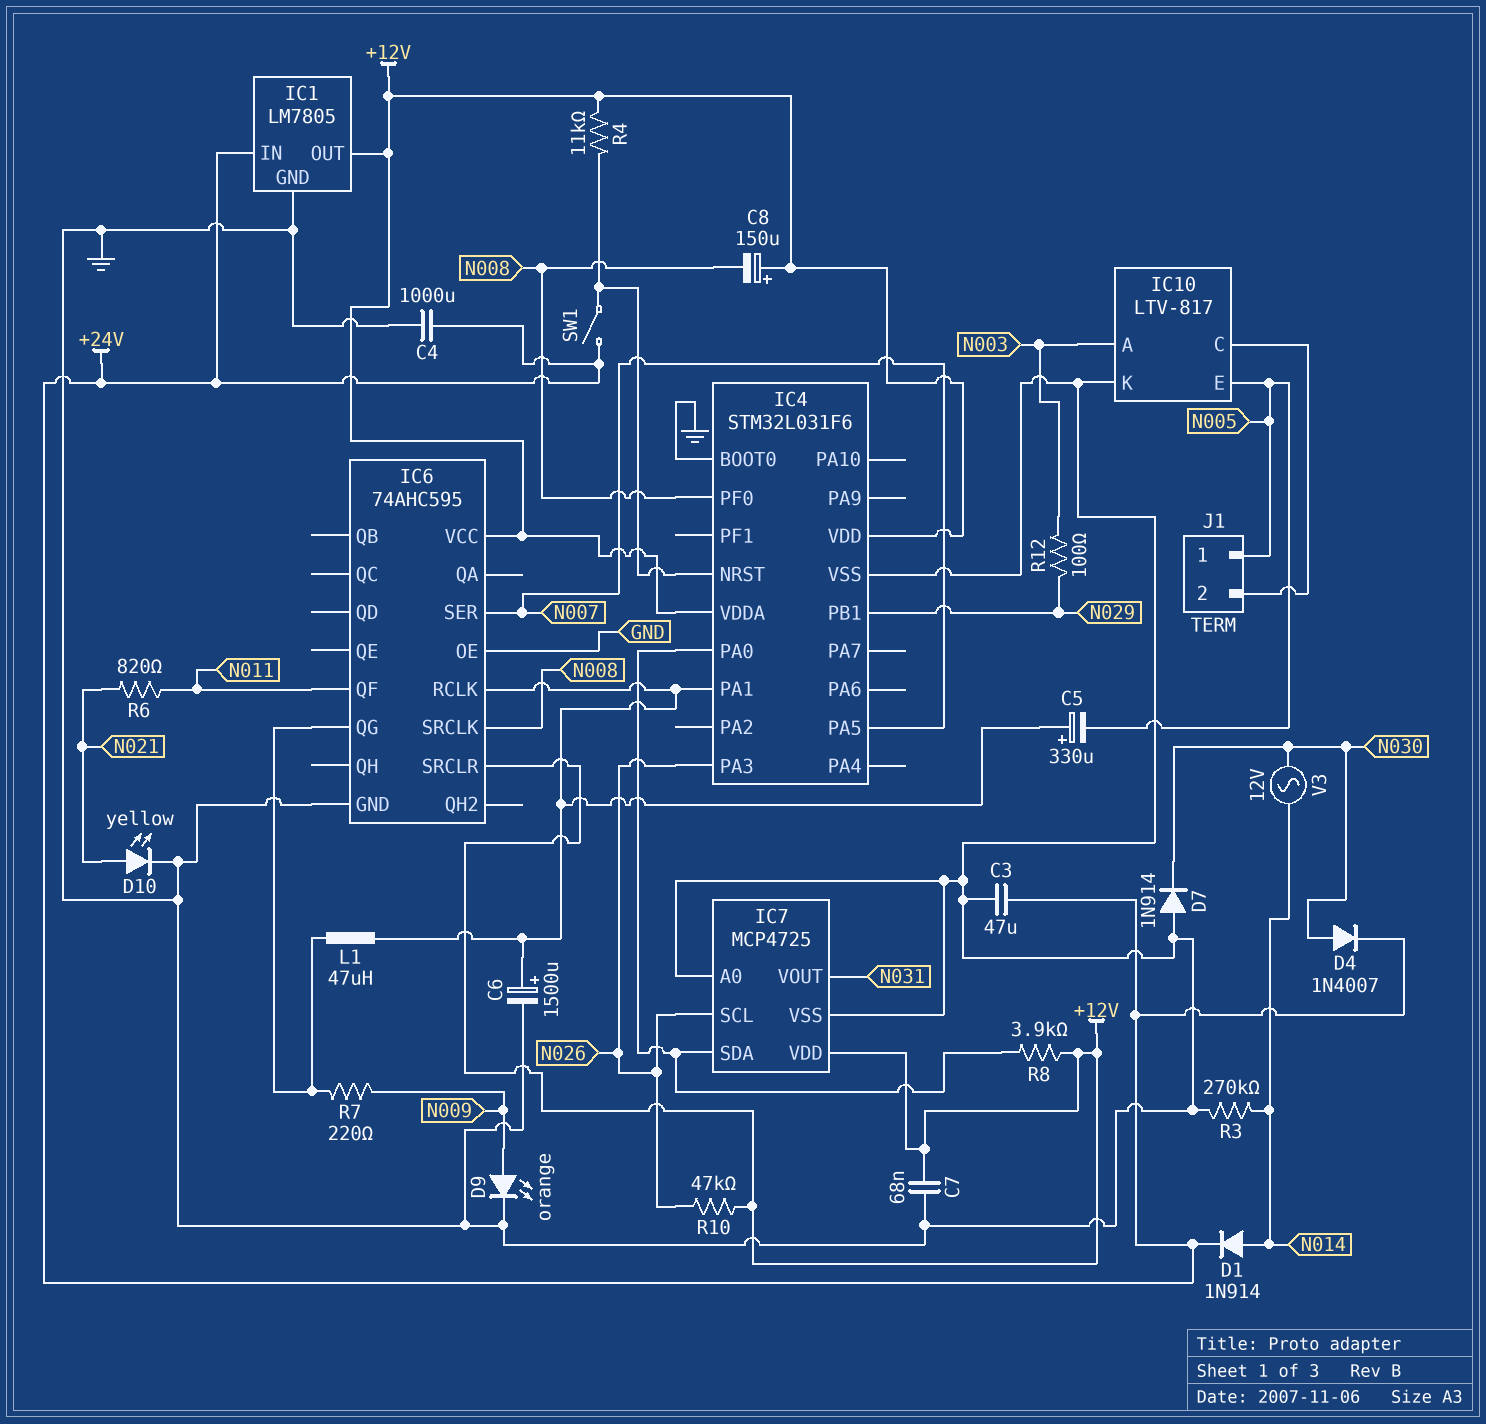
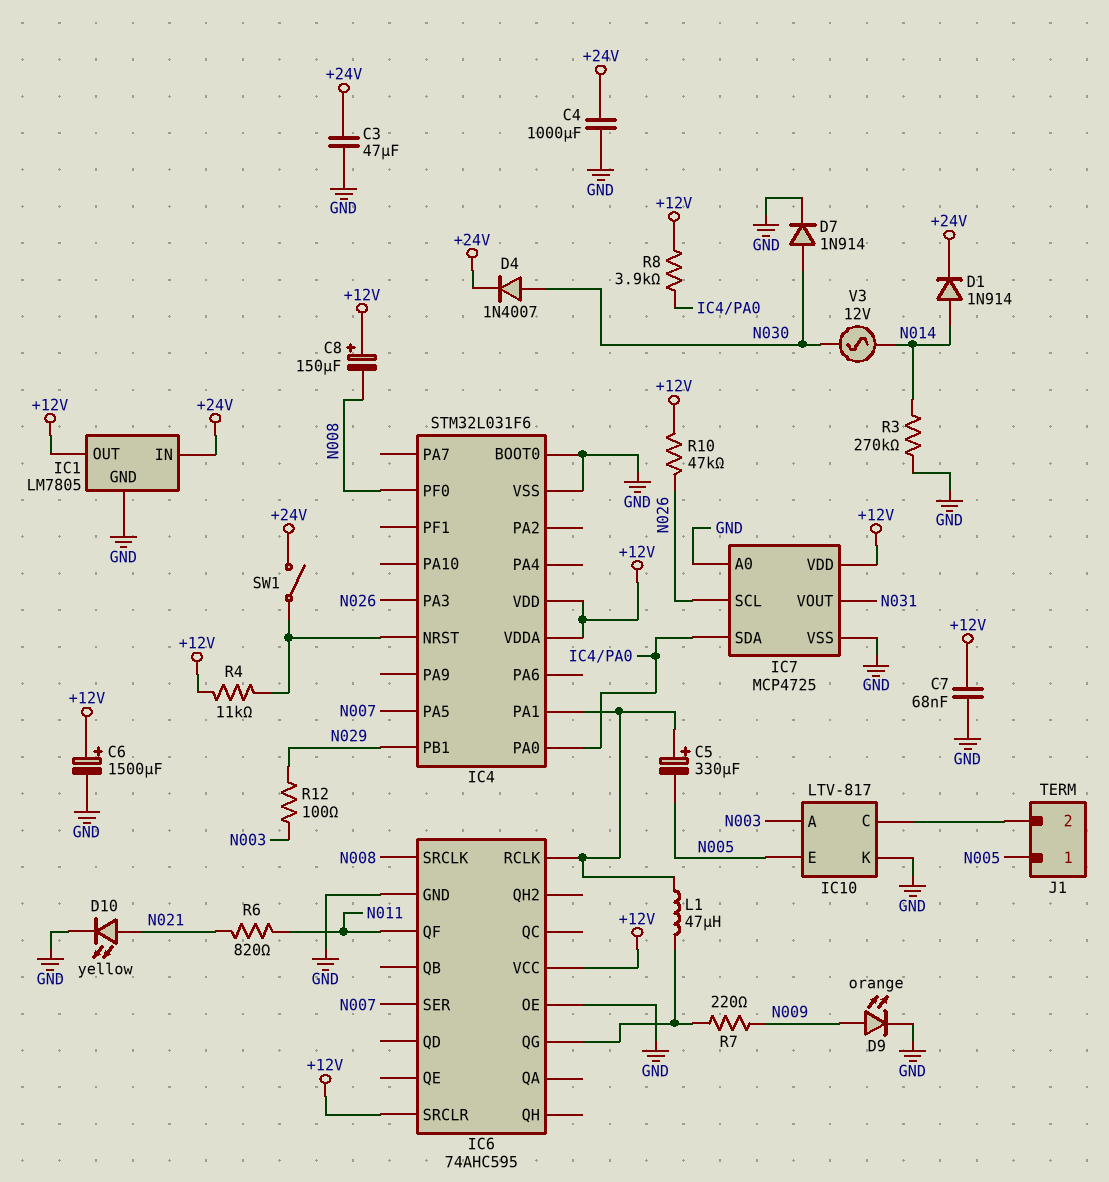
C6: 1500uF (plus IC4/PA1, minus GND) -> 1500uF (plus +12V, minus GND)
D7: diode 1N914 (A GND, K N030) -> diode 1N914 (A N030, K GND)

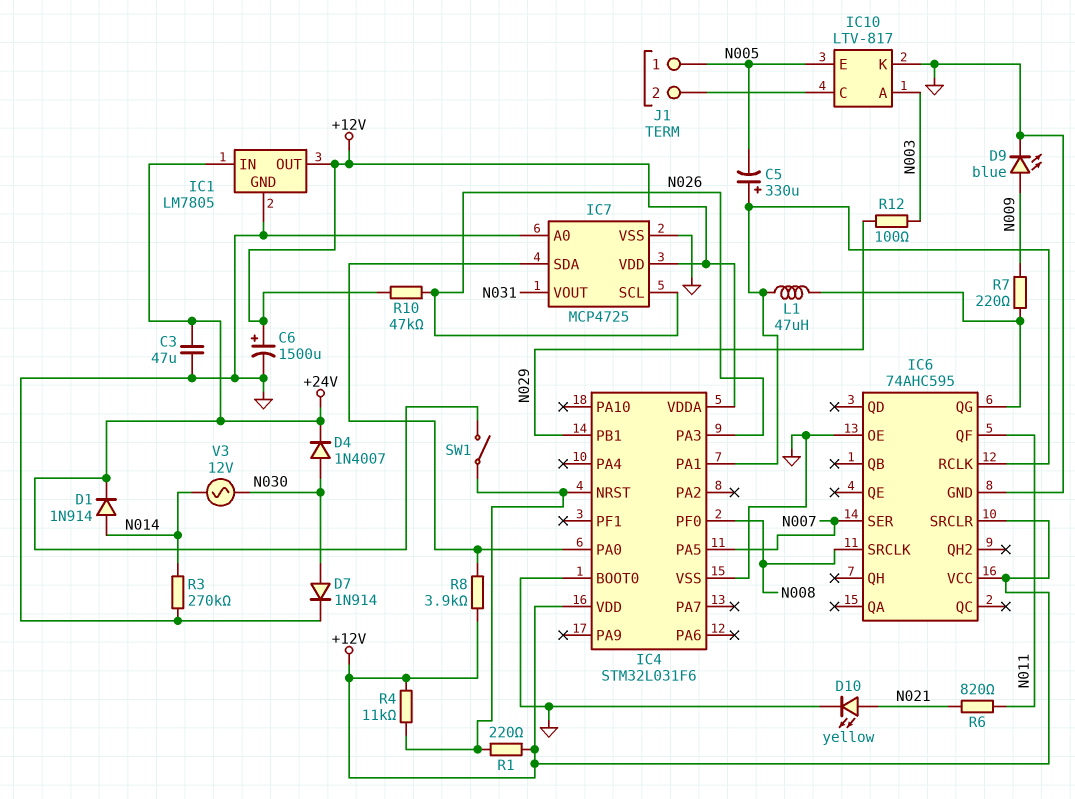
C4: 1000uF (+24V, GND) -> none
C7: 68nF (+12V, GND) -> none
C8: 150uF (plus +12V, minus N008) -> none
D9: LED orange (A N009, K GND) -> LED blue (A N009, K GND)
R1: none -> 220 (+12V, IC4/NRST)

